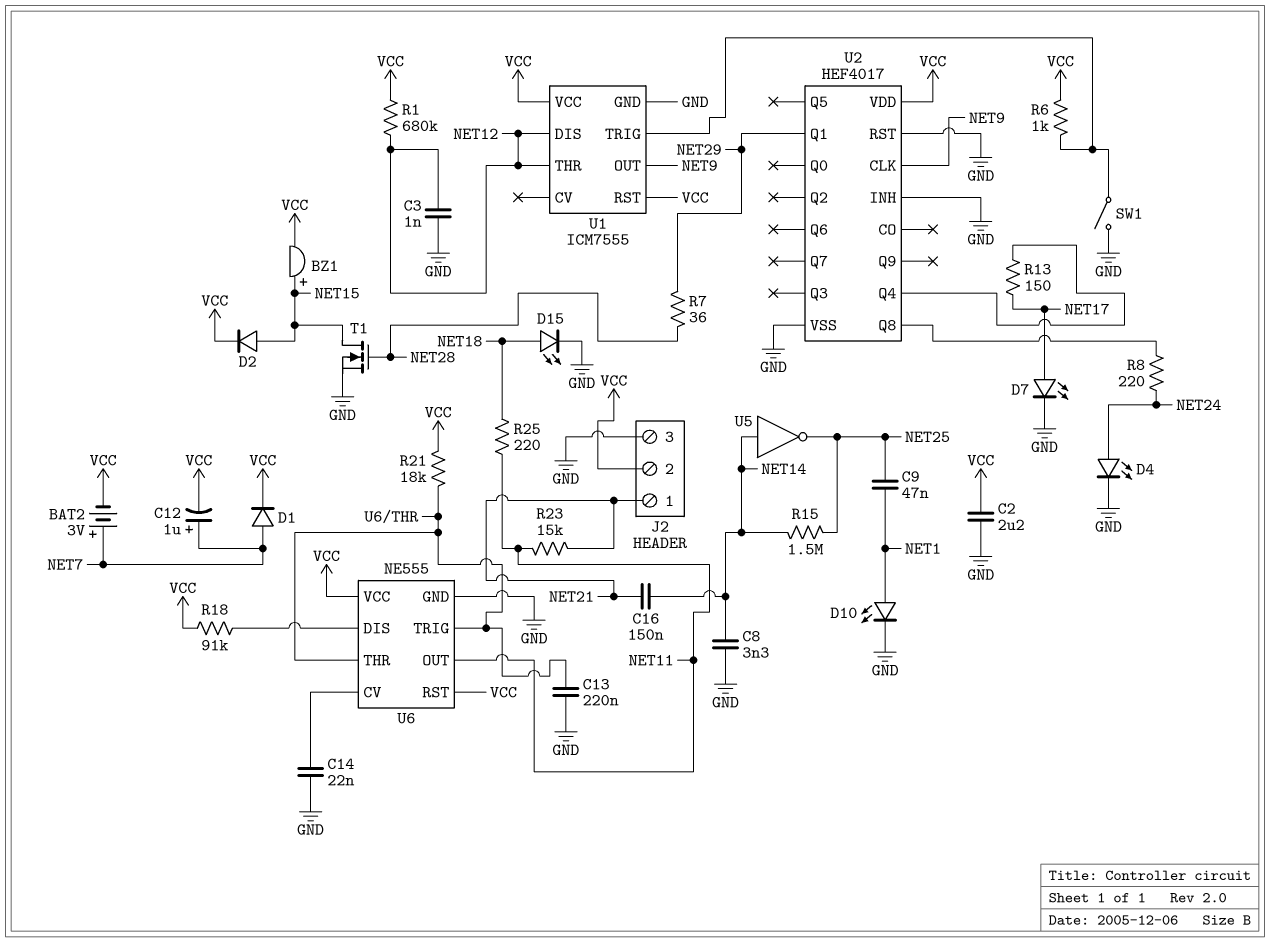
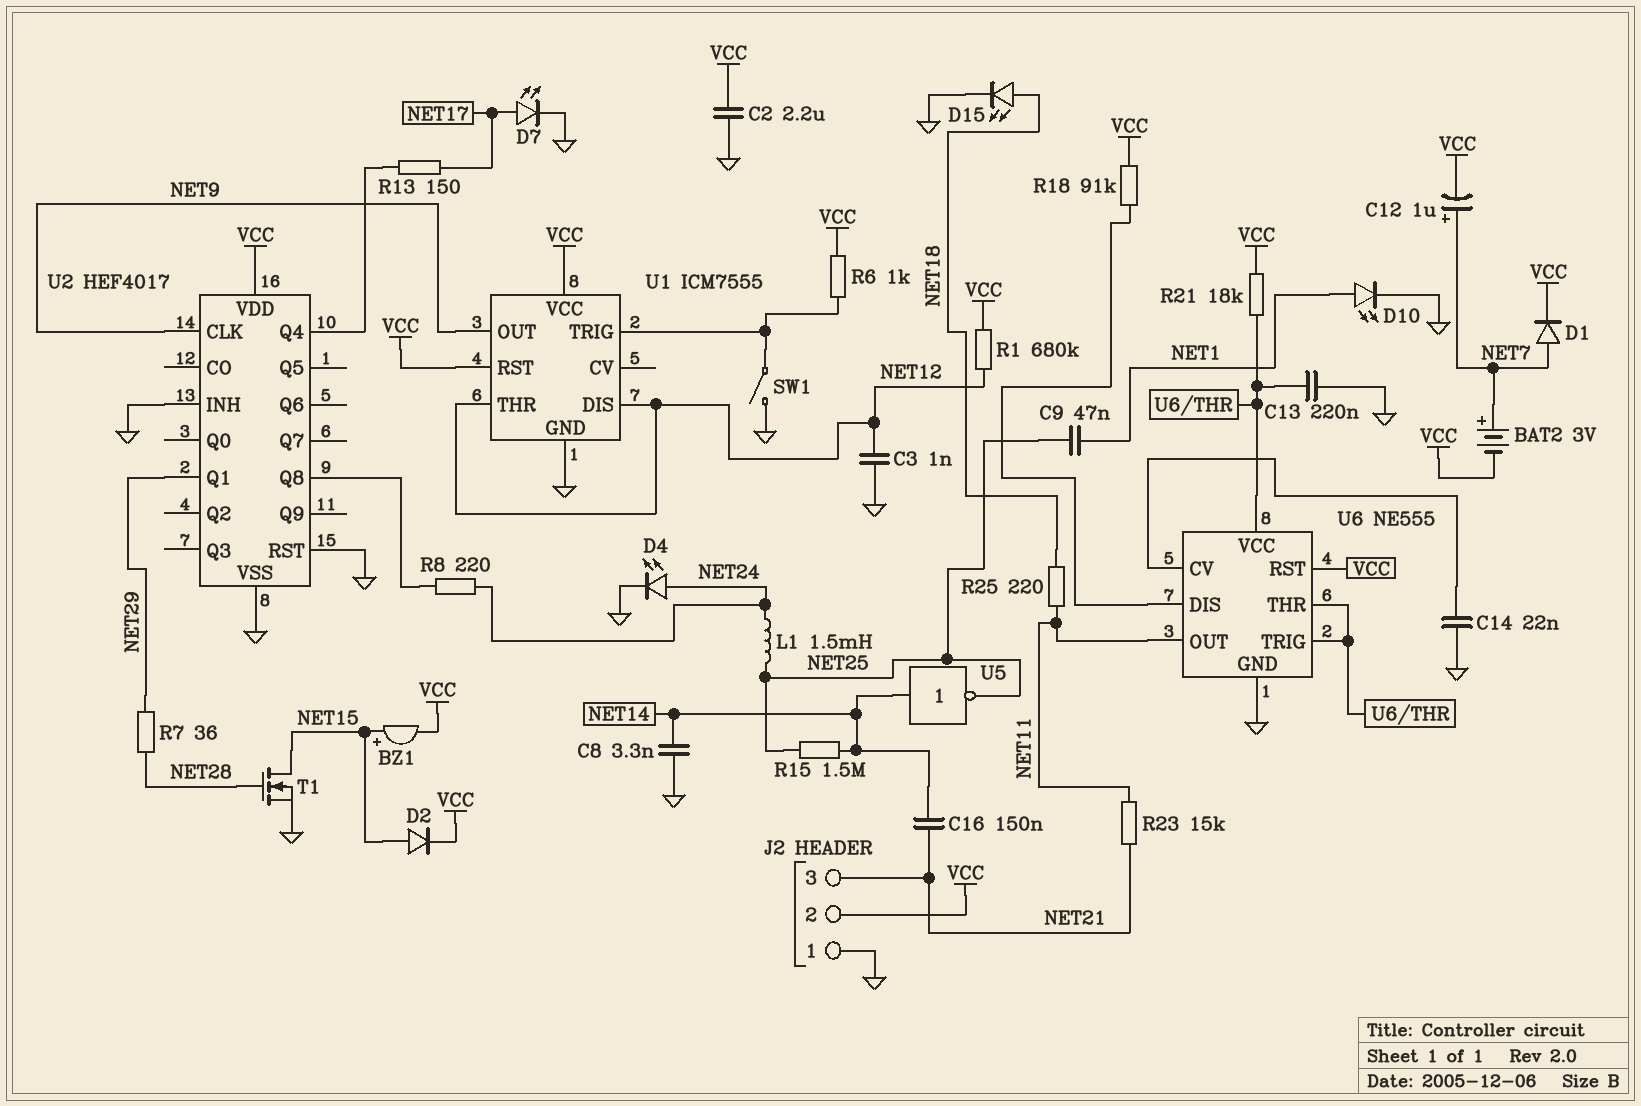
J2 pin 1: NET21 -> GND
J2 pin 3: GND -> NET21
L1: none -> 1.5mH (NET24, NET25)
U6 pin VCC: VCC -> U6/THR

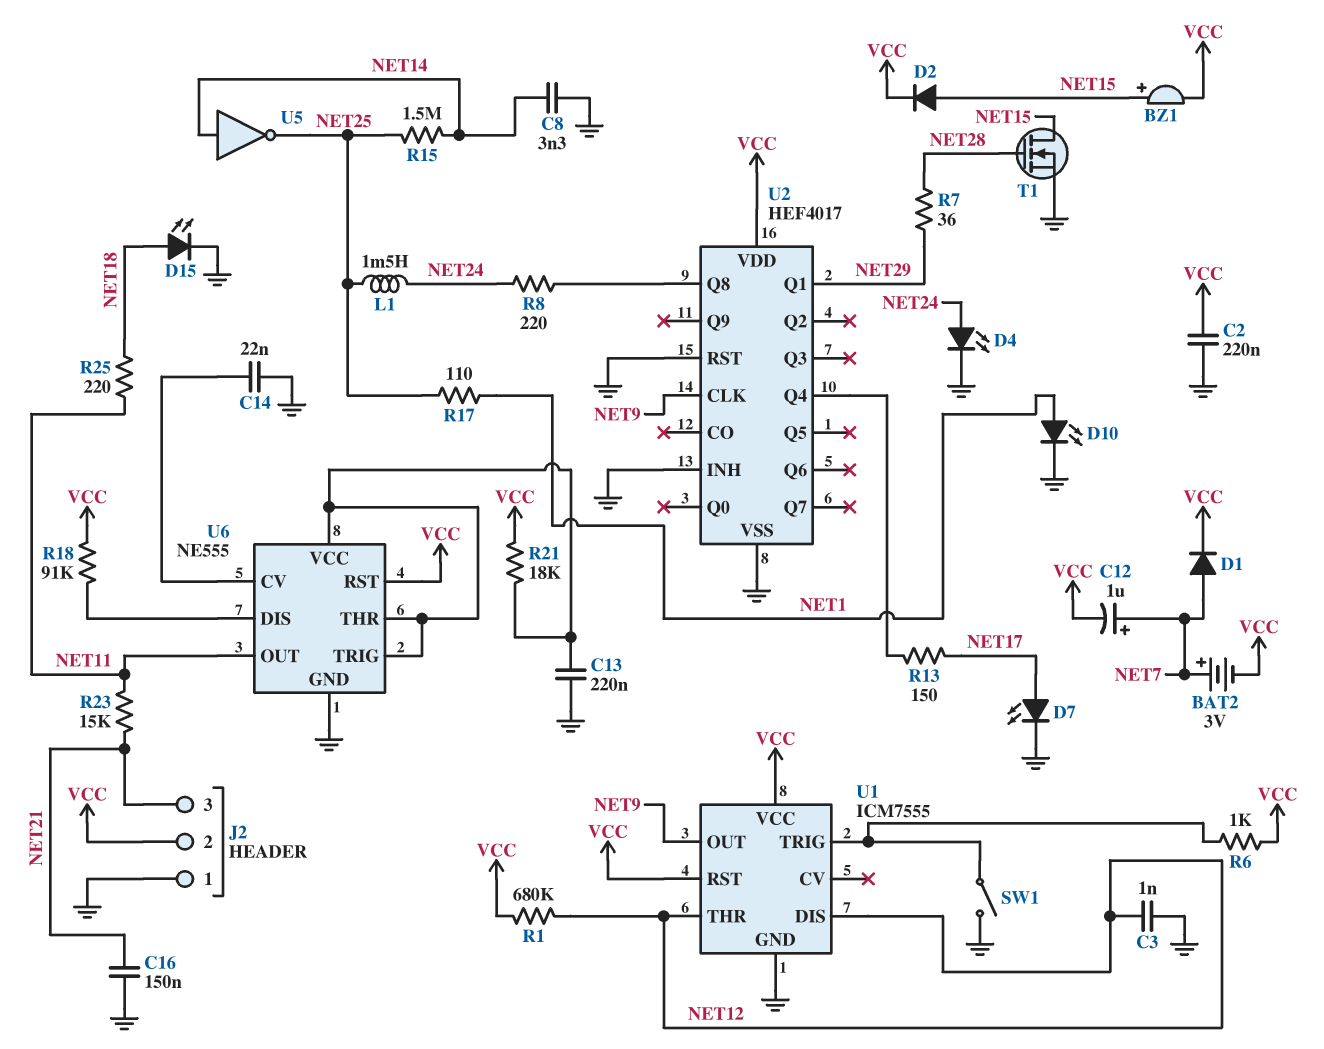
C2: 2.2uF (GND, VCC) -> 220nF (GND, VCC)
C9: 47nF (NET1, NET25) -> none
C16: 150nF (NET14, NET21) -> 150nF (GND, NET21)
R17: none -> 110 (NET1, NET25)

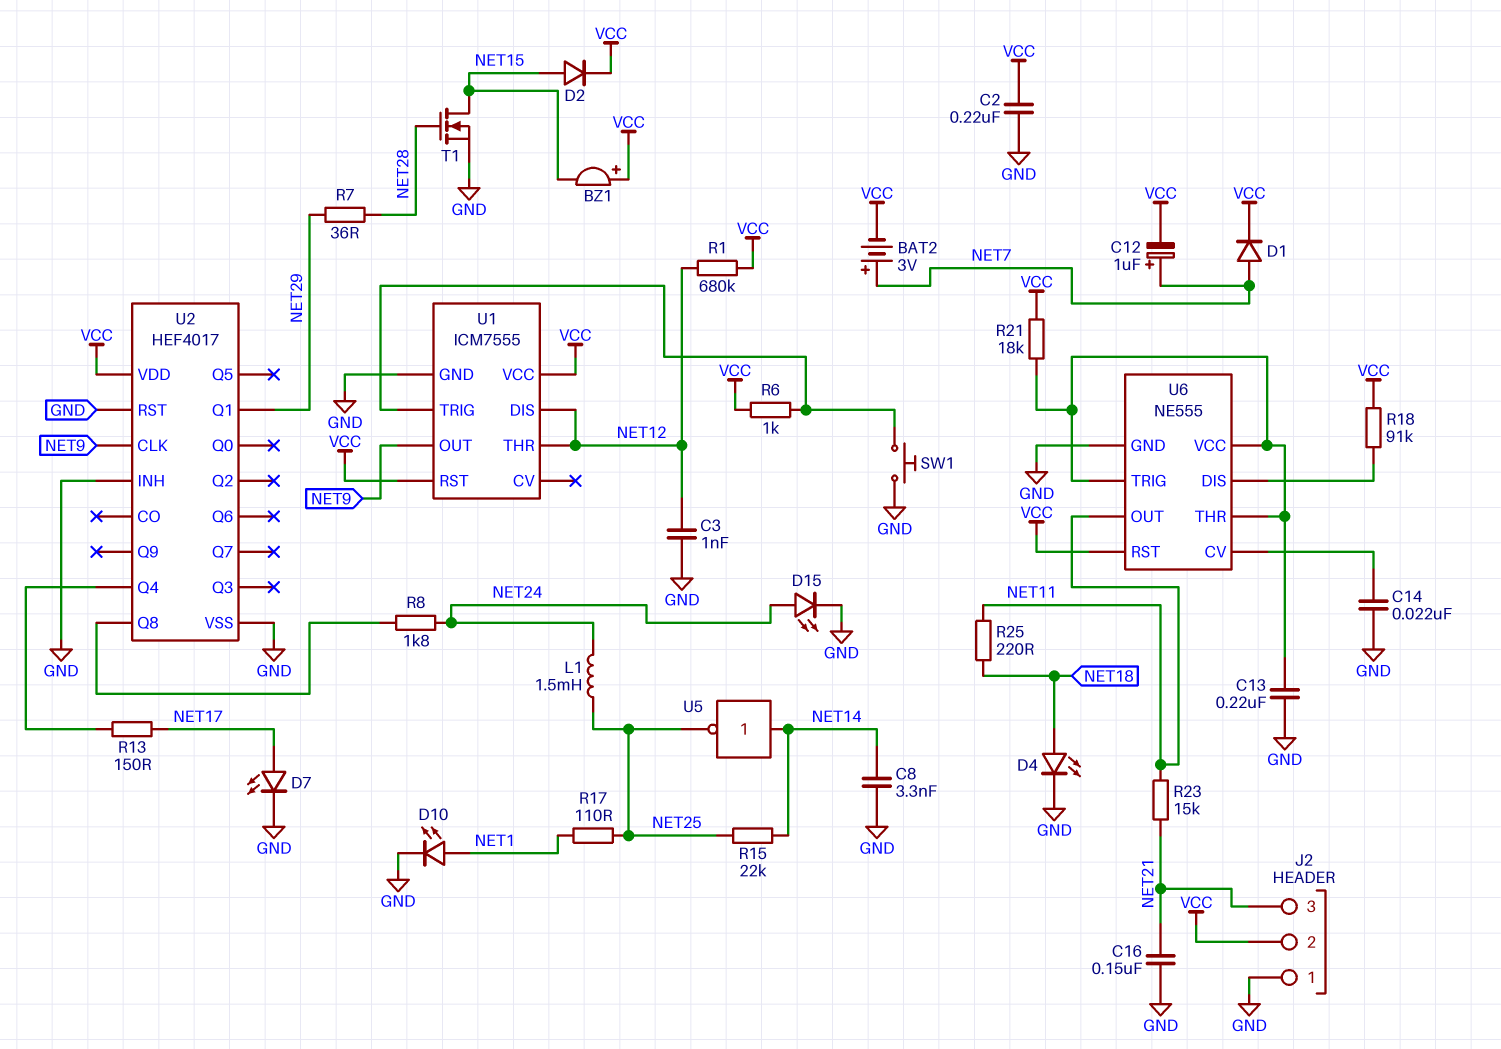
BZ1: buzzer (plus NET15, minus VCC) -> buzzer (plus VCC, minus NET15)
D4: LED (A NET24, K GND) -> LED (A NET18, K GND)
D15: LED (A NET18, K GND) -> LED (A NET24, K GND)
R8: 220 (NET24, U2/Q8) -> 1.8k (NET24, U2/Q8)
R15: 1.5M (NET14, NET25) -> 22k (NET14, NET25)
SW1: switch (GND, U1/TRIG) -> button (GND, U1/TRIG)

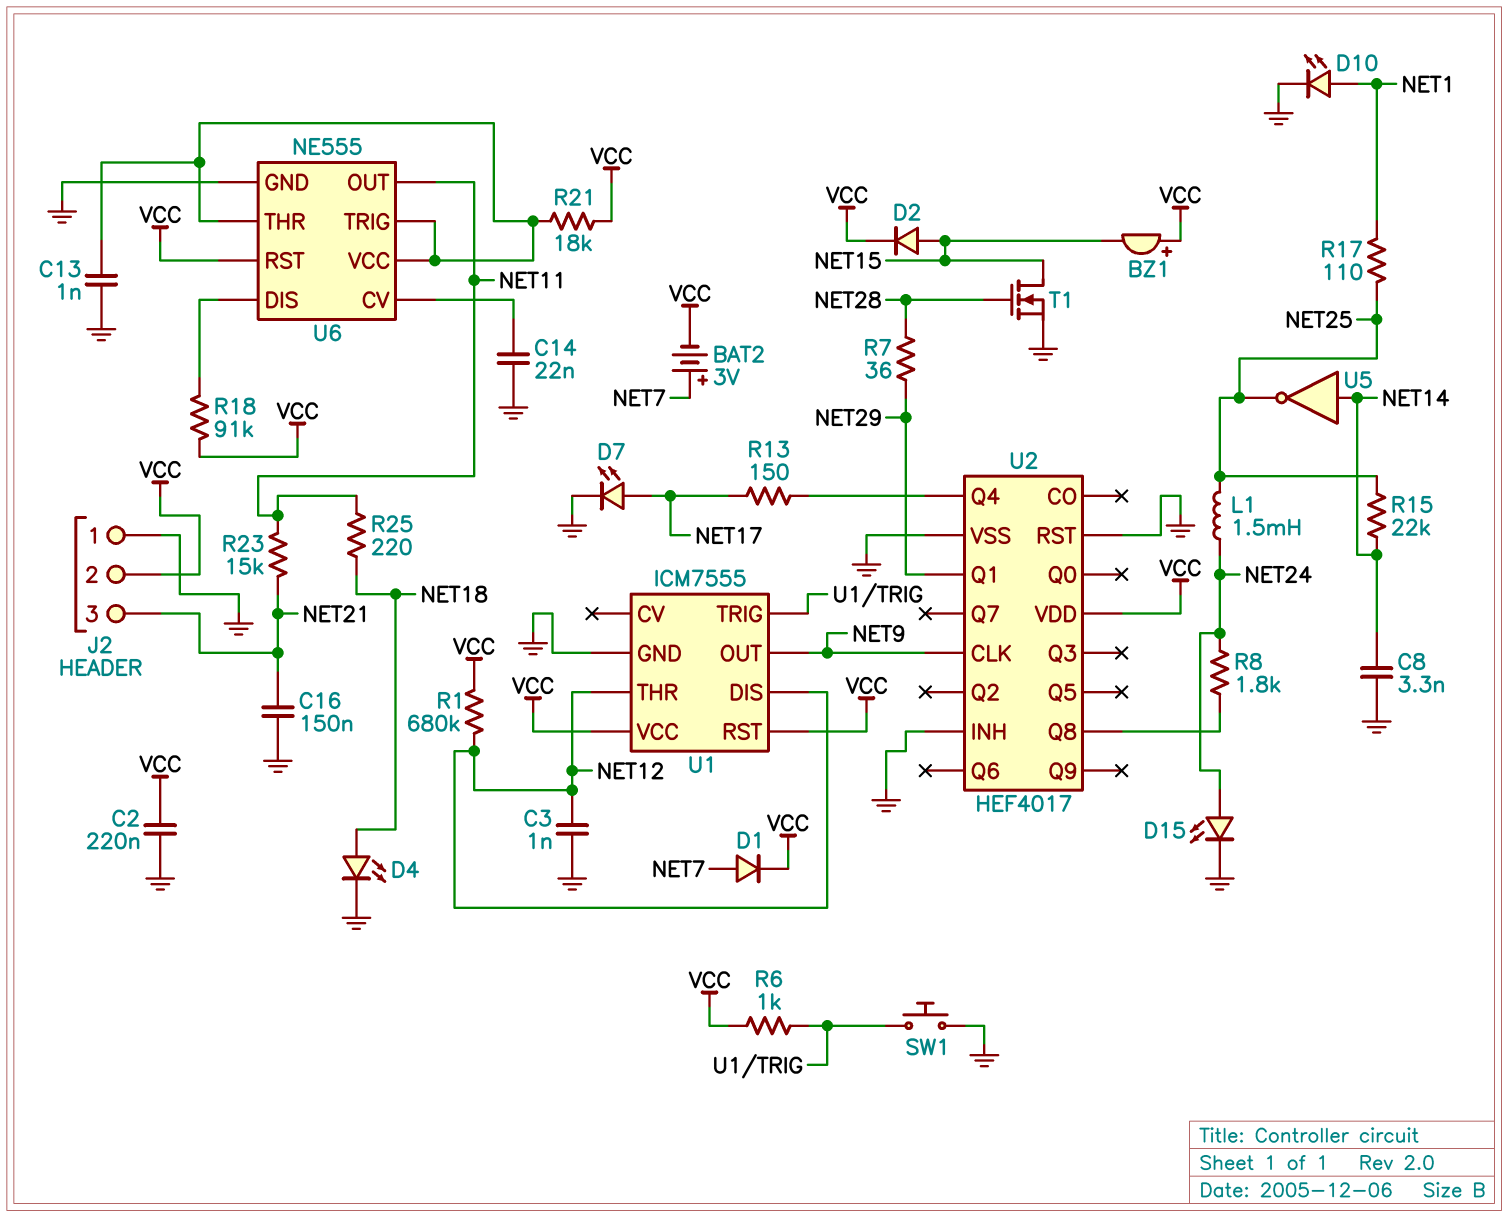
C12: 1uF (plus NET7, minus VCC) -> none
C13: 220nF (GND, U6/THR) -> 1nF (GND, U6/THR)

